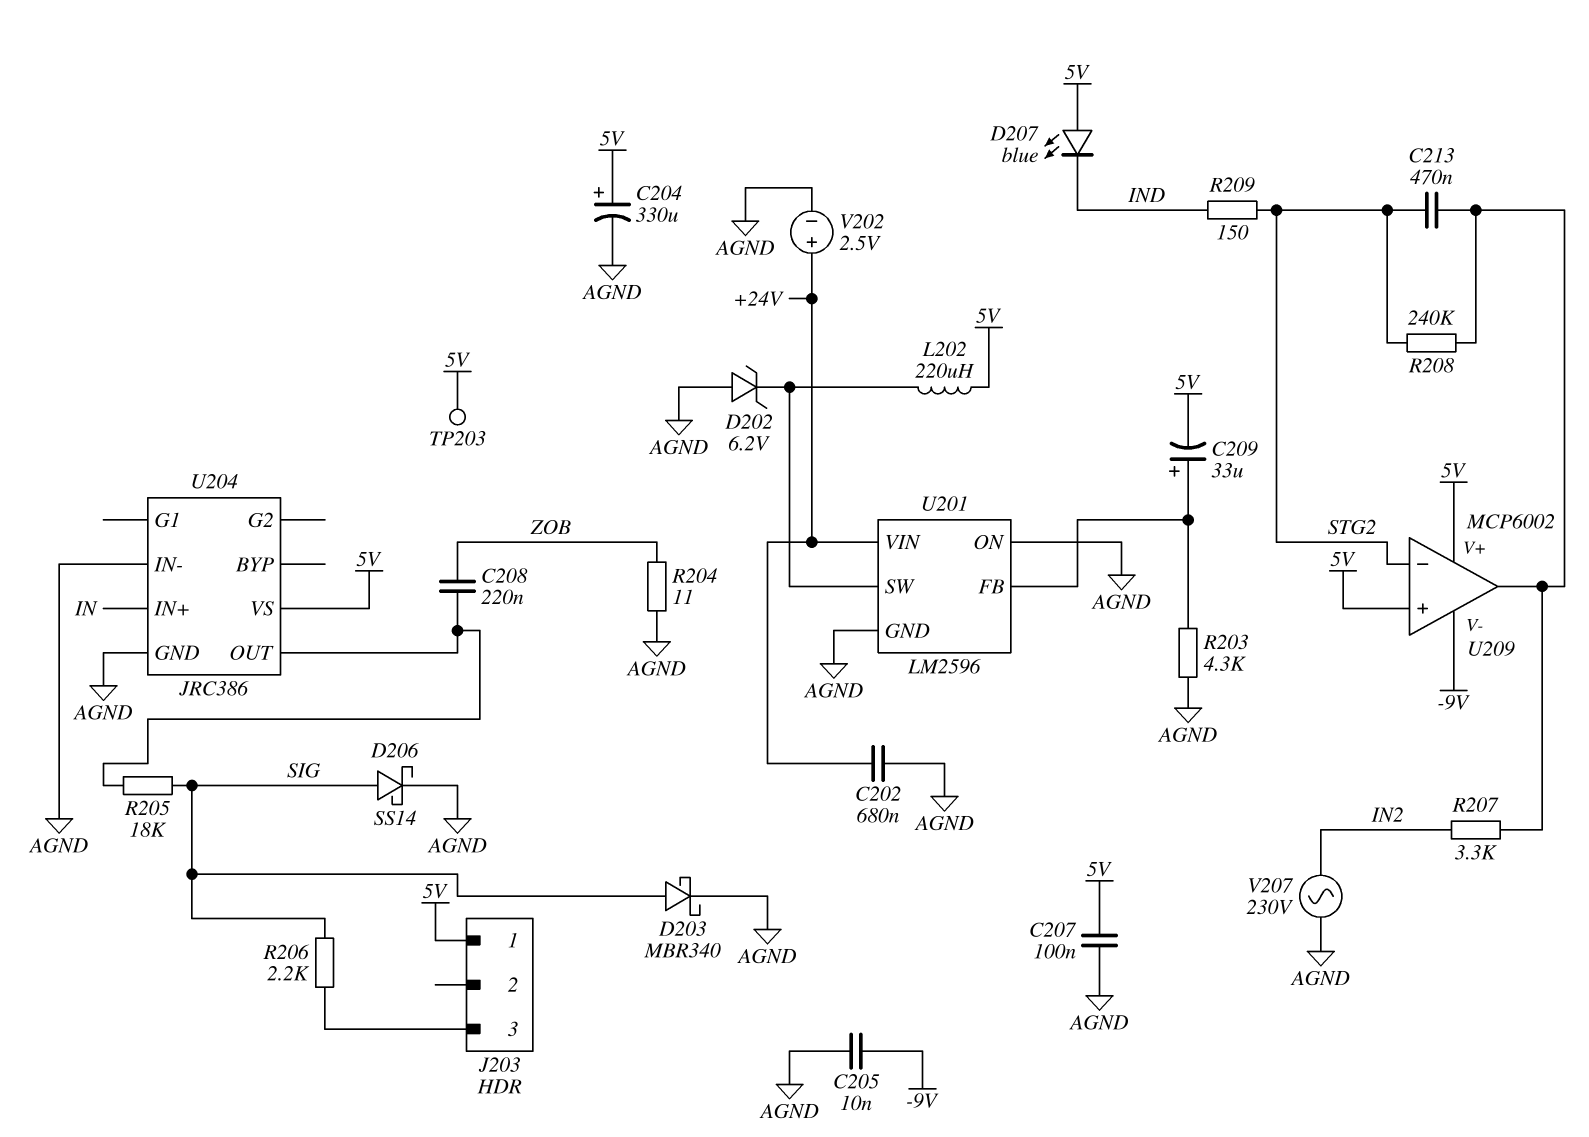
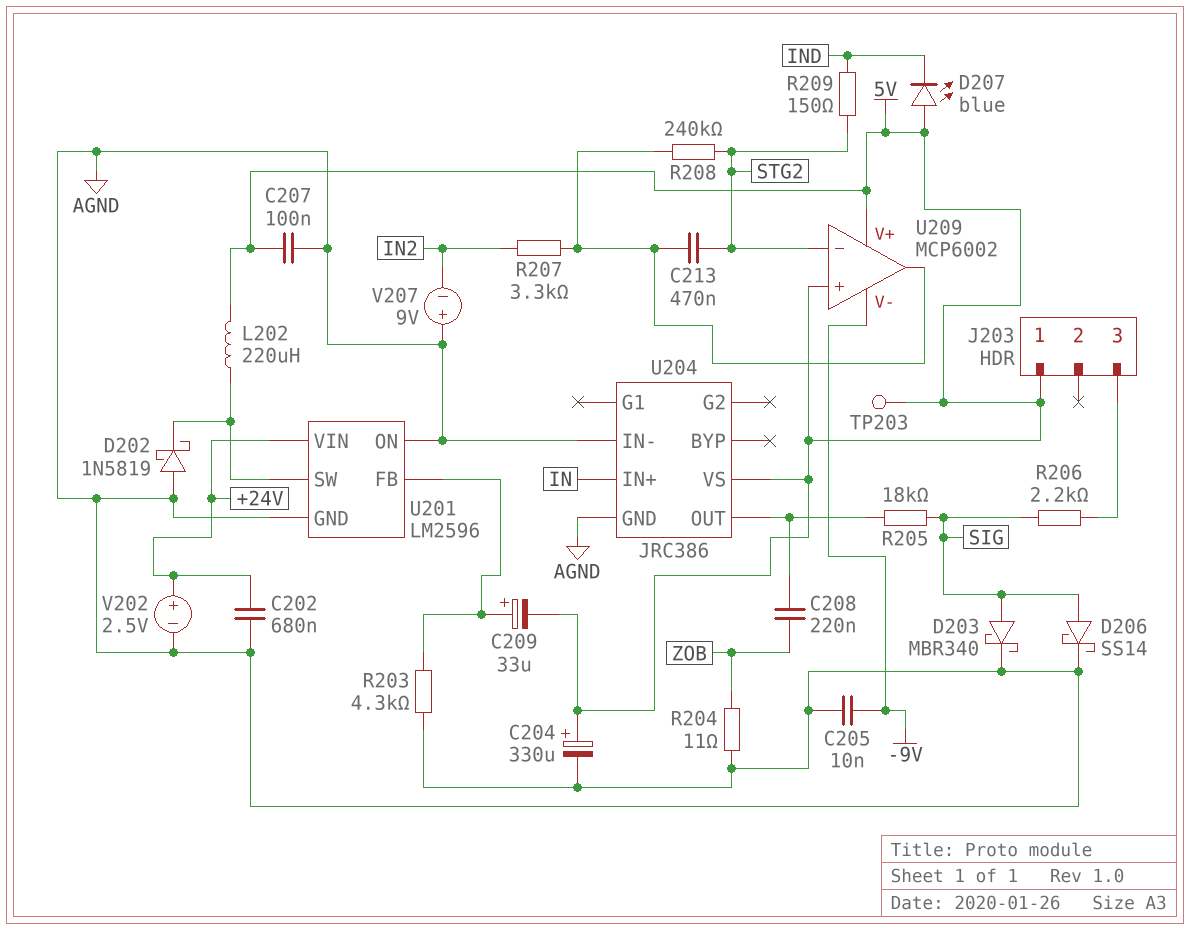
D202: zener 6.2V (A AGND, K U201/SW) -> schottky 1N5819 (A AGND, K U201/SW)
V207: AC 230V (AGND, IN2) -> 9V (plus AGND, minus IN2)

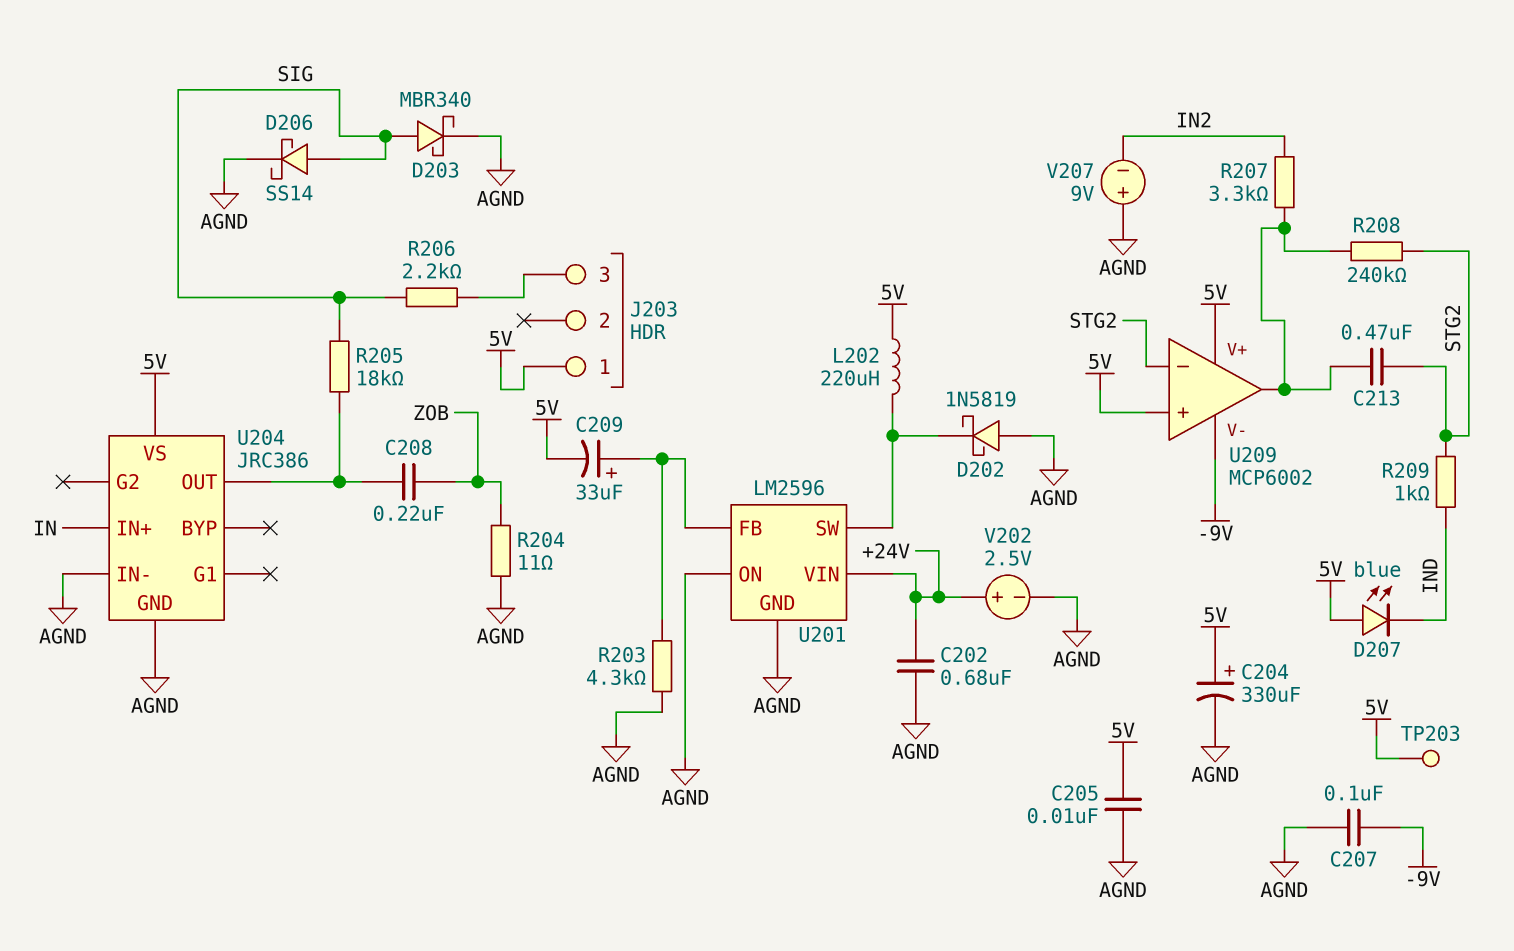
C205: 10nF (-9V, AGND) -> 10nF (5V, AGND)
C207: 100nF (5V, AGND) -> 100nF (-9V, AGND)
R209: 150 (IND, STG2) -> 1k (IND, STG2)

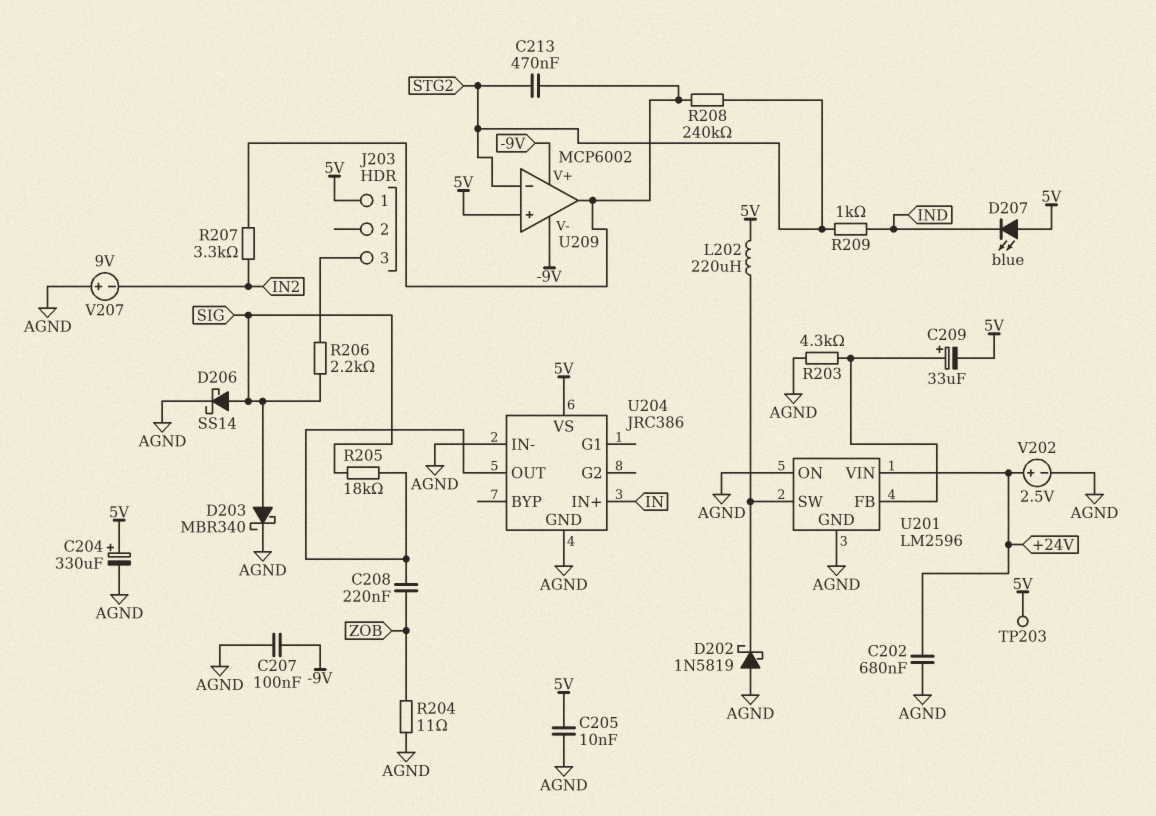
U209 pin V+: 5V -> -9V

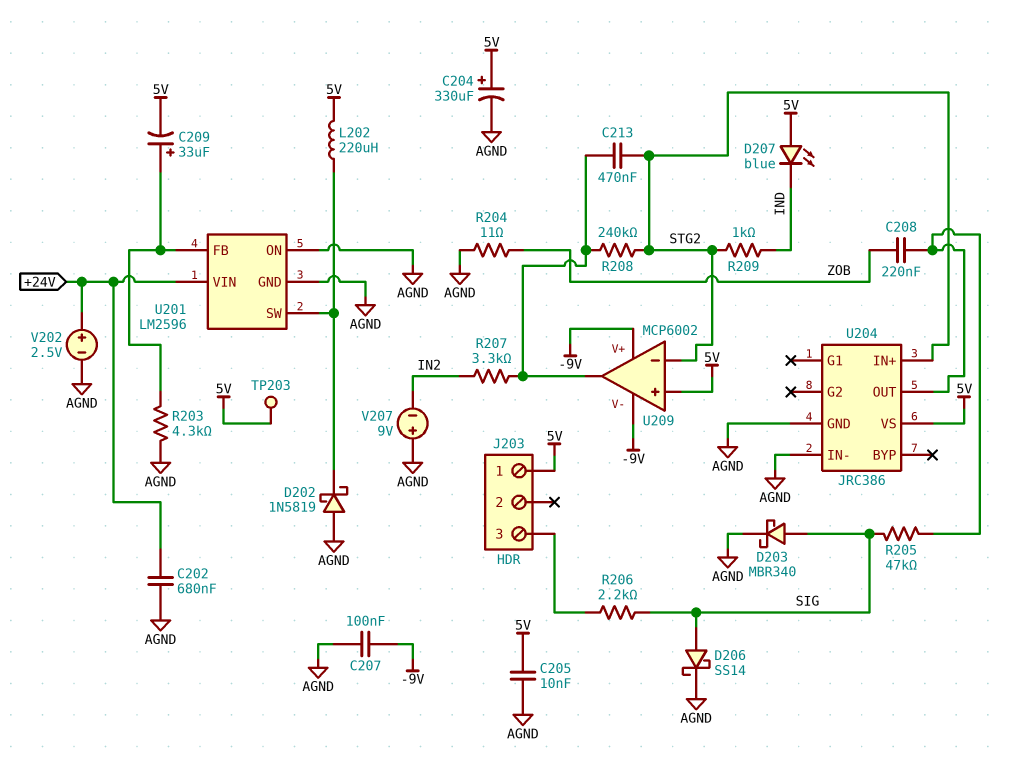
R205: 18k (SIG, U204/OUT) -> 47k (SIG, U204/OUT)
U204 pin IN+: IN -> STG2

